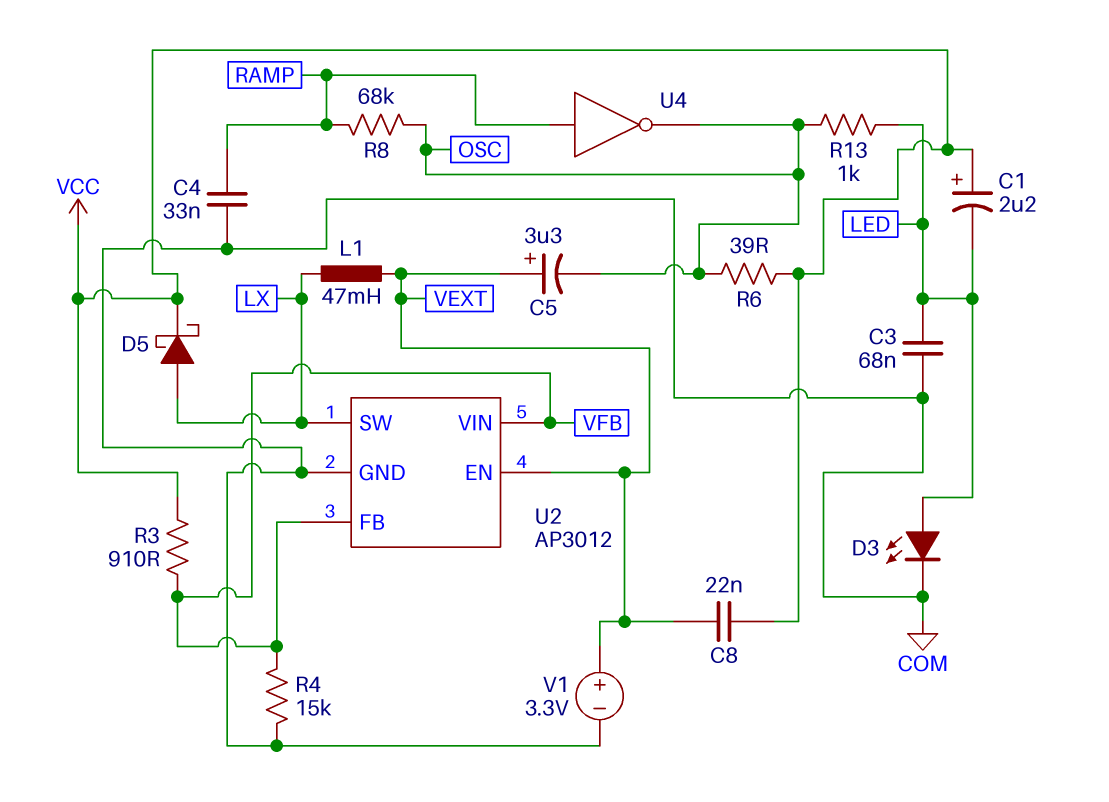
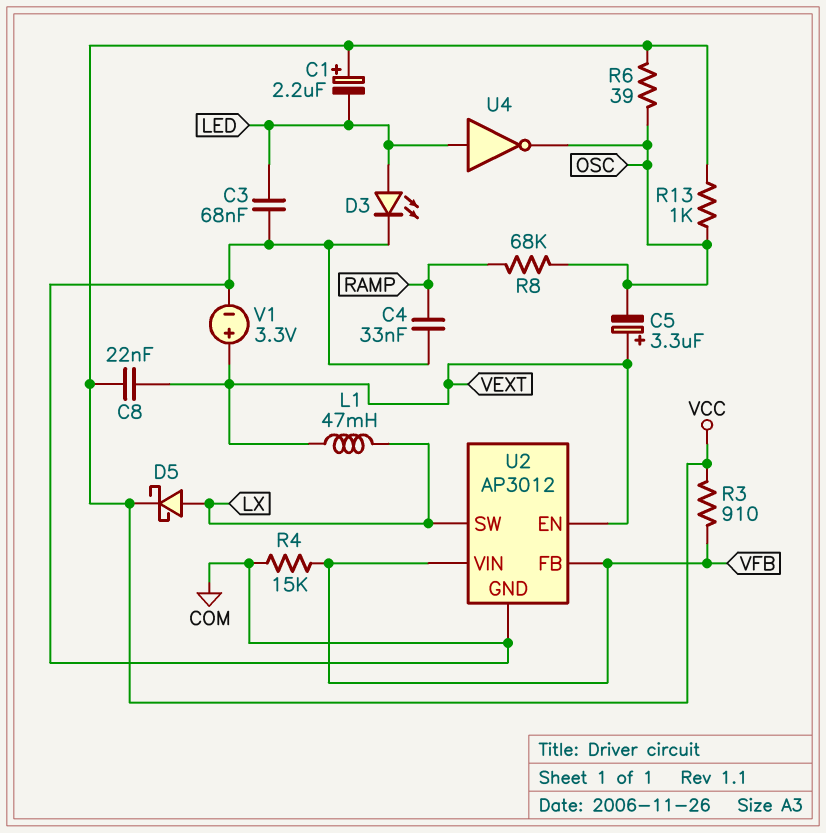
R13: 1k (LED, OSC) -> 1k (OSC, VCC)
U4: NOT (in RAMP, out OSC) -> NOT (in LED, out OSC)

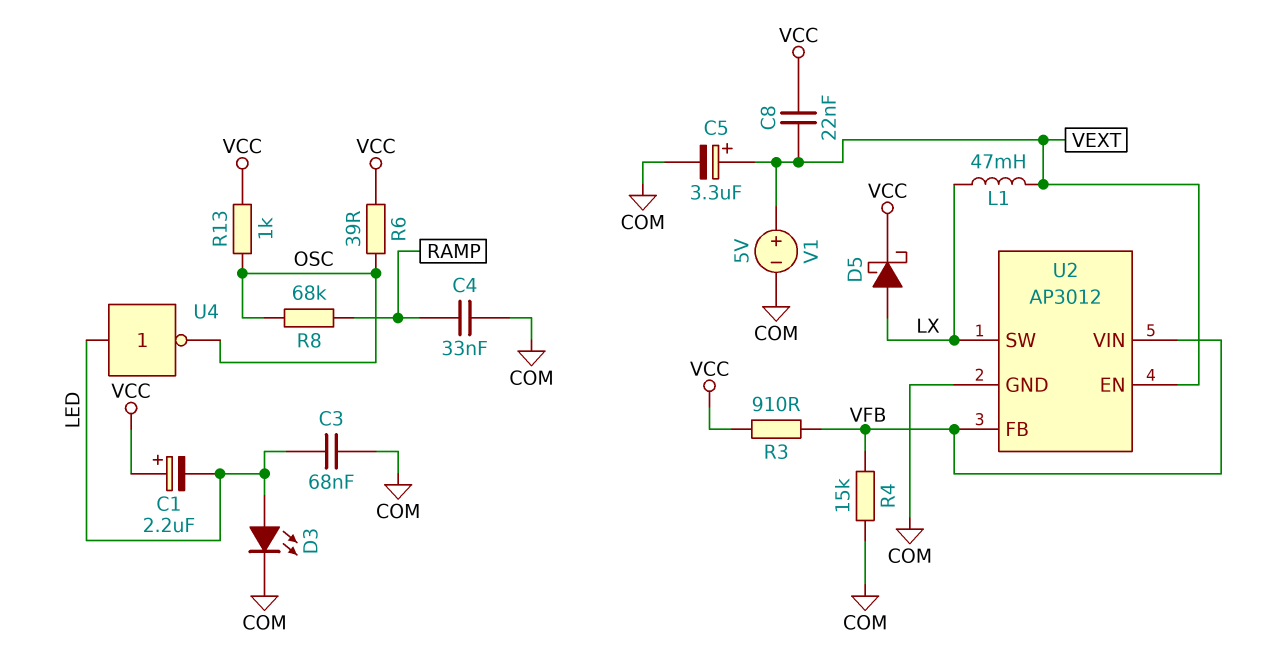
C5: 3.3uF (plus VEXT, minus OSC) -> 3.3uF (plus VEXT, minus COM)
V1: 3.3V (plus VEXT, minus COM) -> 5V (plus VEXT, minus COM)

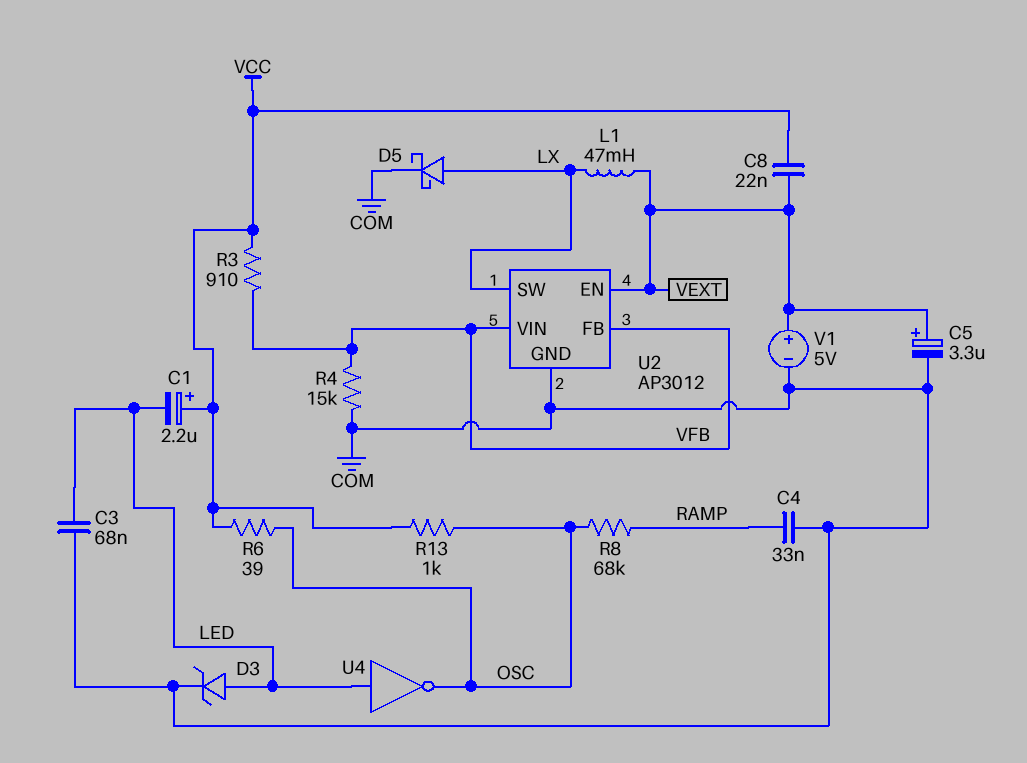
D3: LED (A LED, K COM) -> zener (A LED, K COM)
D5: schottky (A LX, K VCC) -> schottky (A LX, K COM)

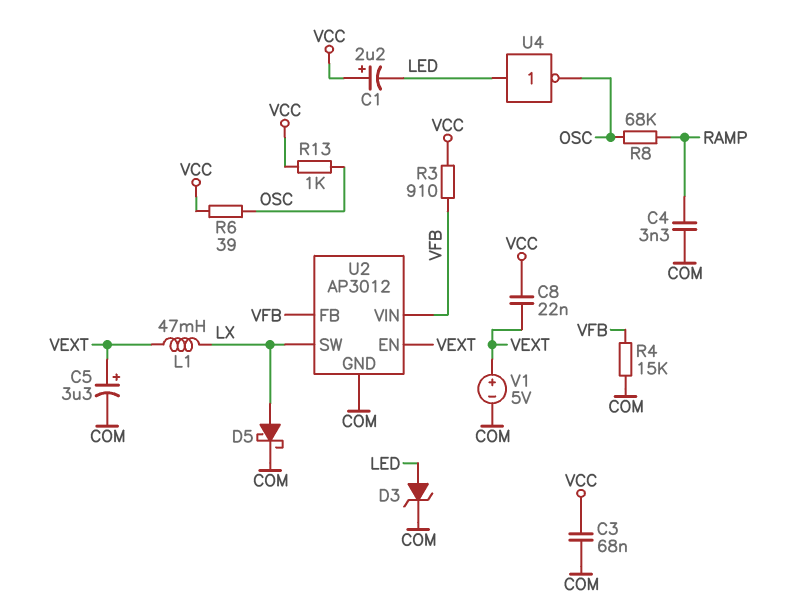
C3: 68nF (COM, LED) -> 68nF (COM, VCC)
C4: 33nF (COM, RAMP) -> 3.3nF (COM, RAMP)

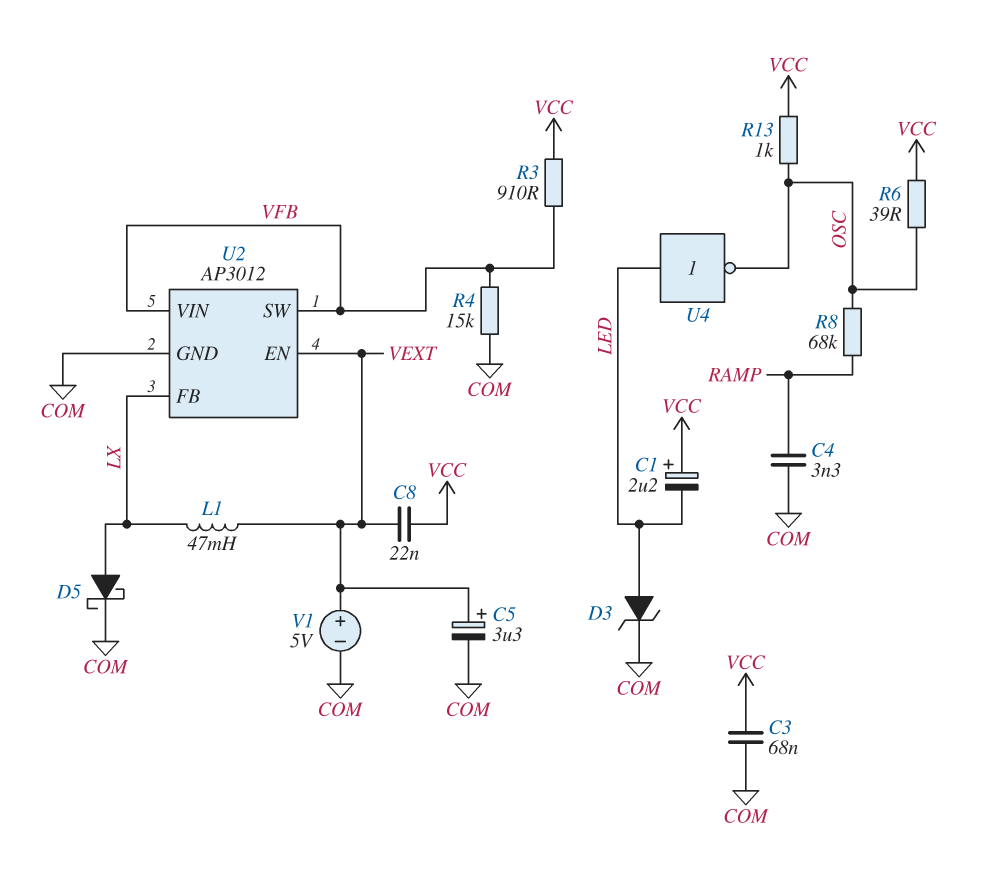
U2 pin FB: VFB -> LX
U2 pin SW: LX -> VFB

